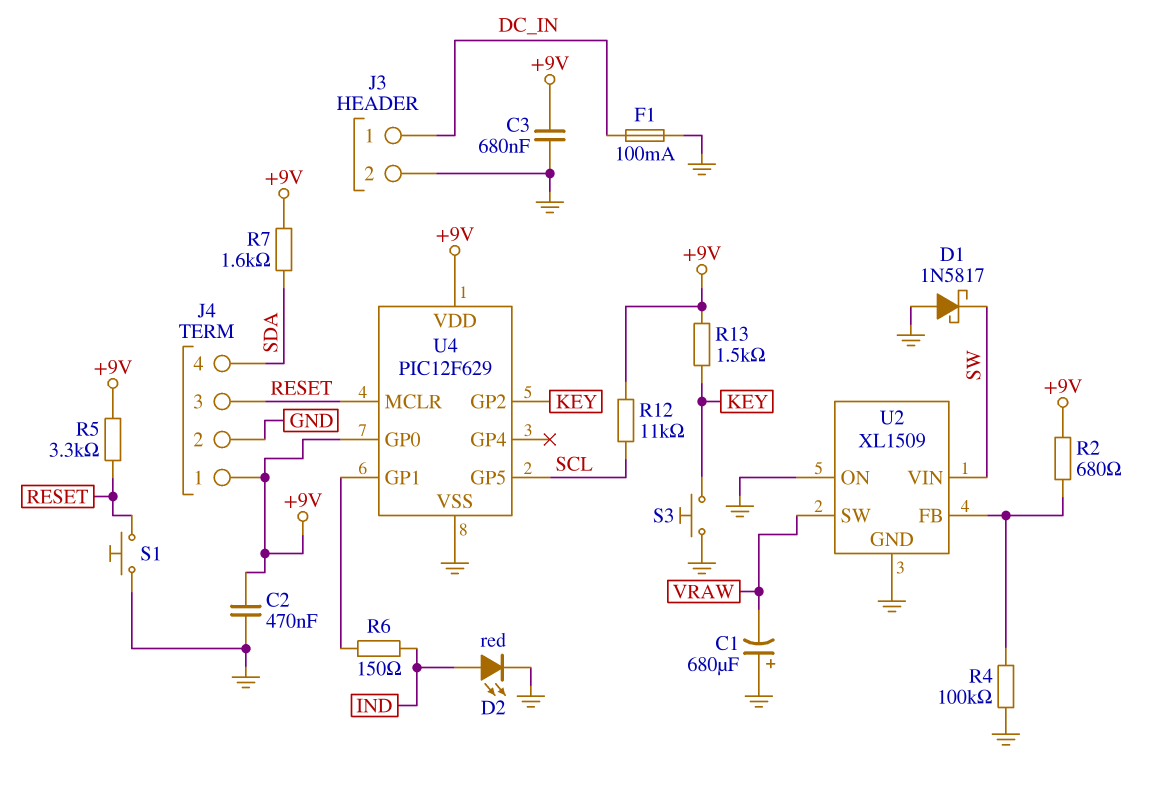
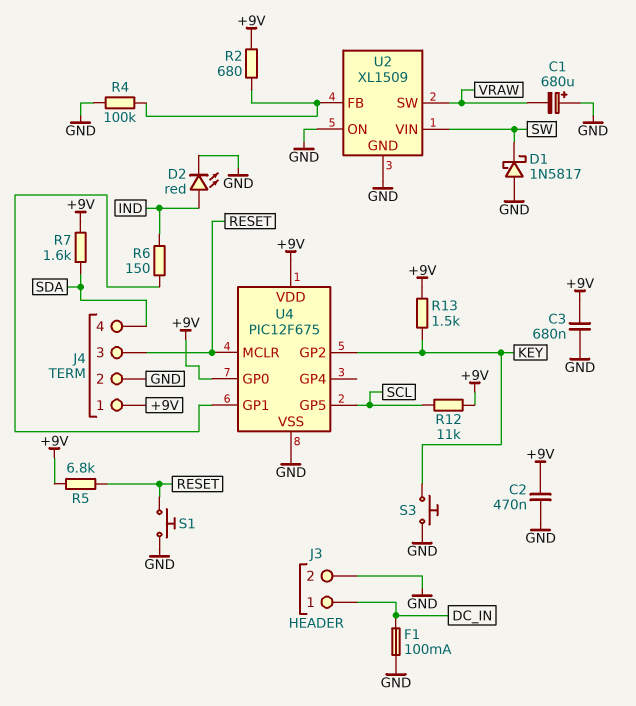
R5: 3.3k (+9V, RESET) -> 6.8k (+9V, RESET)
U4: PIC12F629 -> PIC12F675

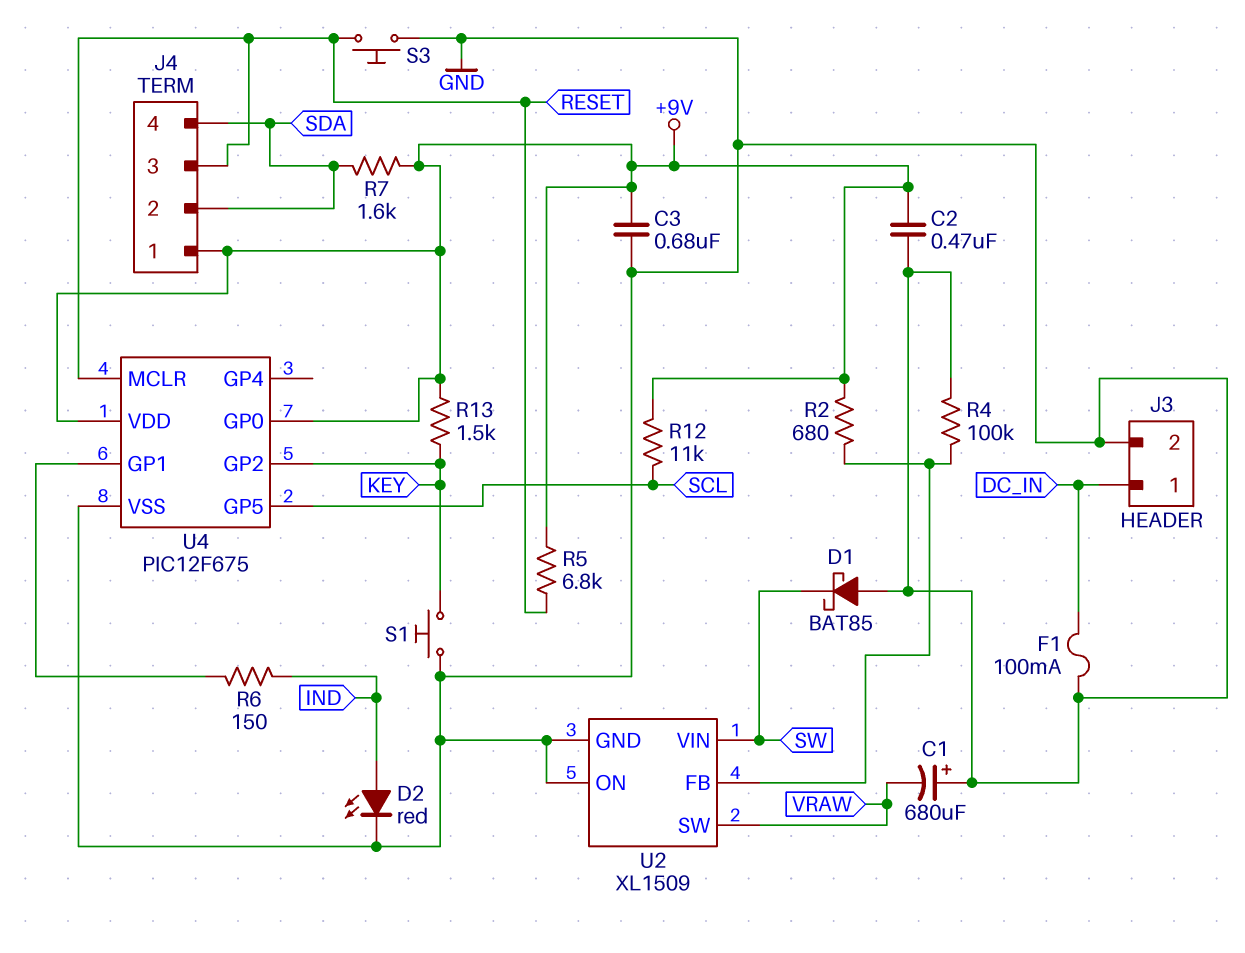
D1: schottky 1N5817 (A GND, K SW) -> schottky BAT85 (A GND, K SW)
J4 pin 2: GND -> SDA
S1: button (GND, RESET) -> button (GND, KEY)
S3: button (GND, KEY) -> button (GND, RESET)

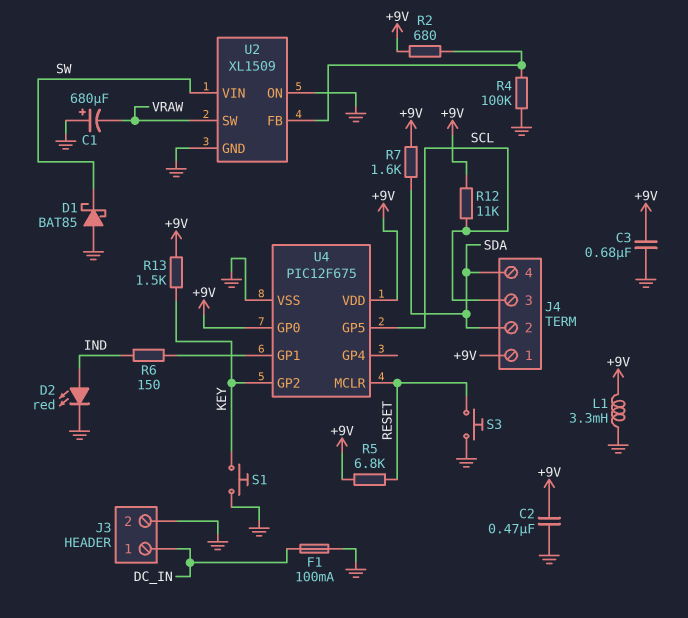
J4 pin 3: RESET -> SCL
L1: none -> 3.3mH (+9V, GND)

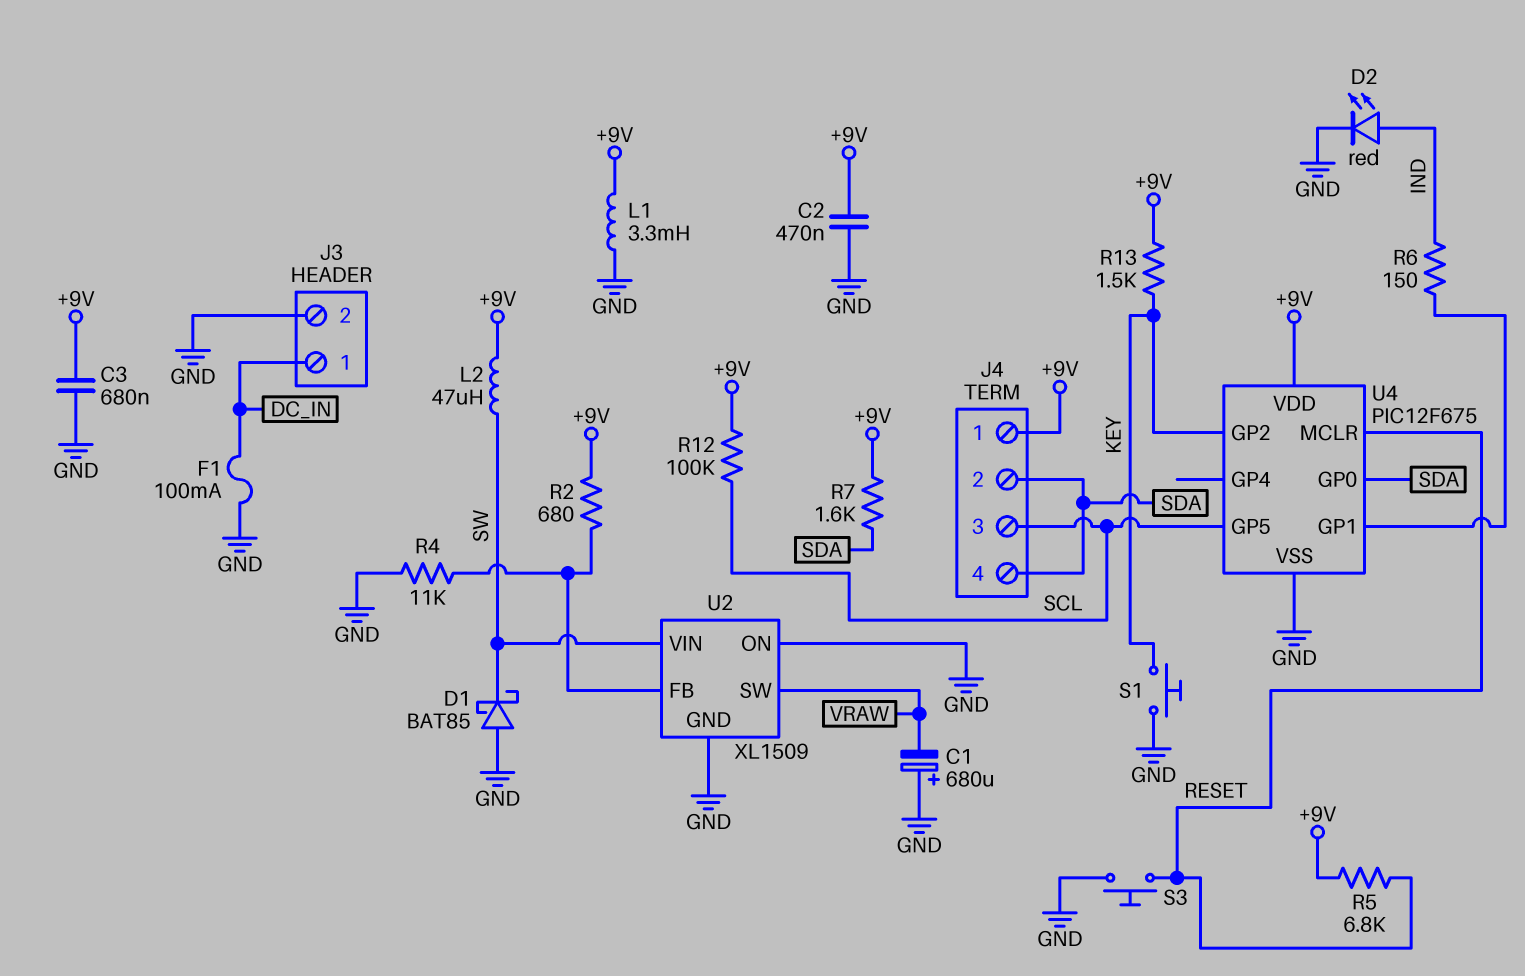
L2: none -> 47uH (+9V, SW)
R4: 100k (GND, U2/FB) -> 11k (GND, U2/FB)
R12: 11k (+9V, SCL) -> 100k (+9V, SCL)
U4 pin GP0: +9V -> SDA

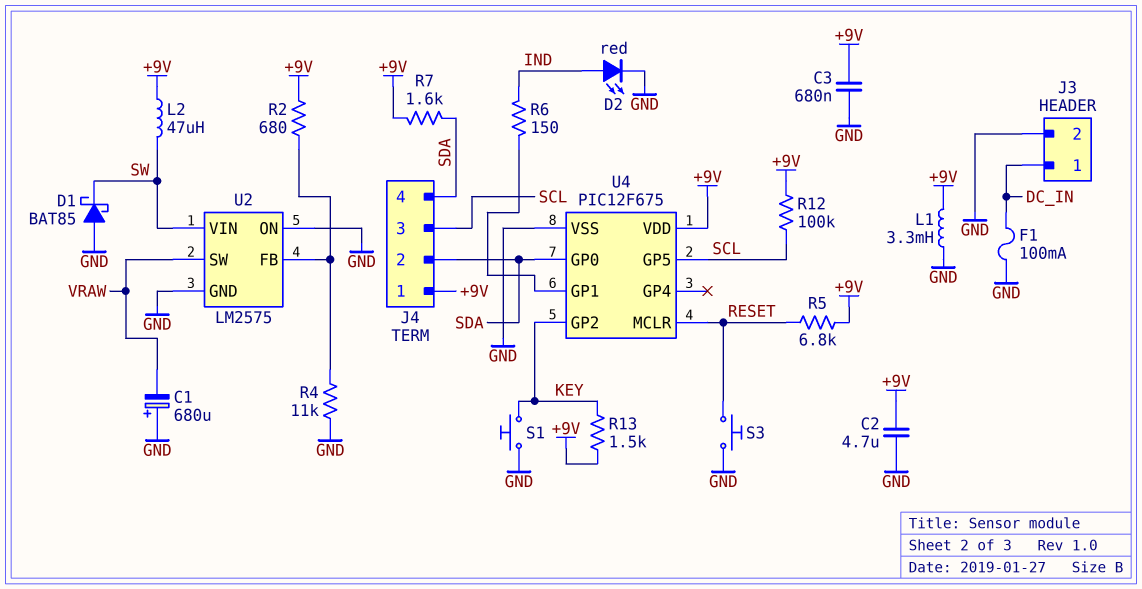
C2: 470nF (+9V, GND) -> 4.7uF (+9V, GND)
U2: XL1509 -> LM2575

